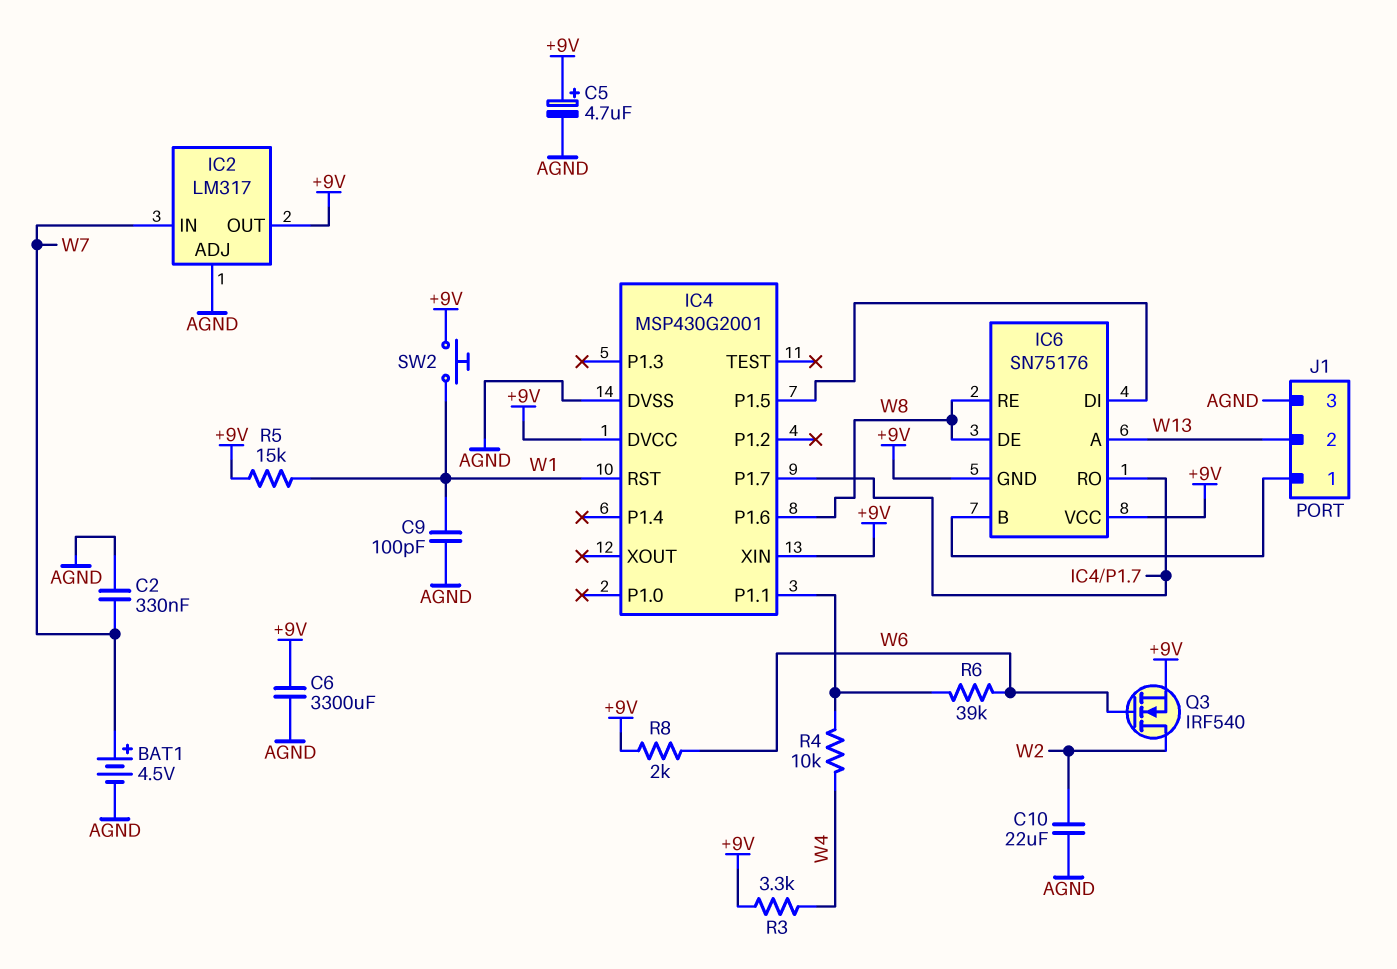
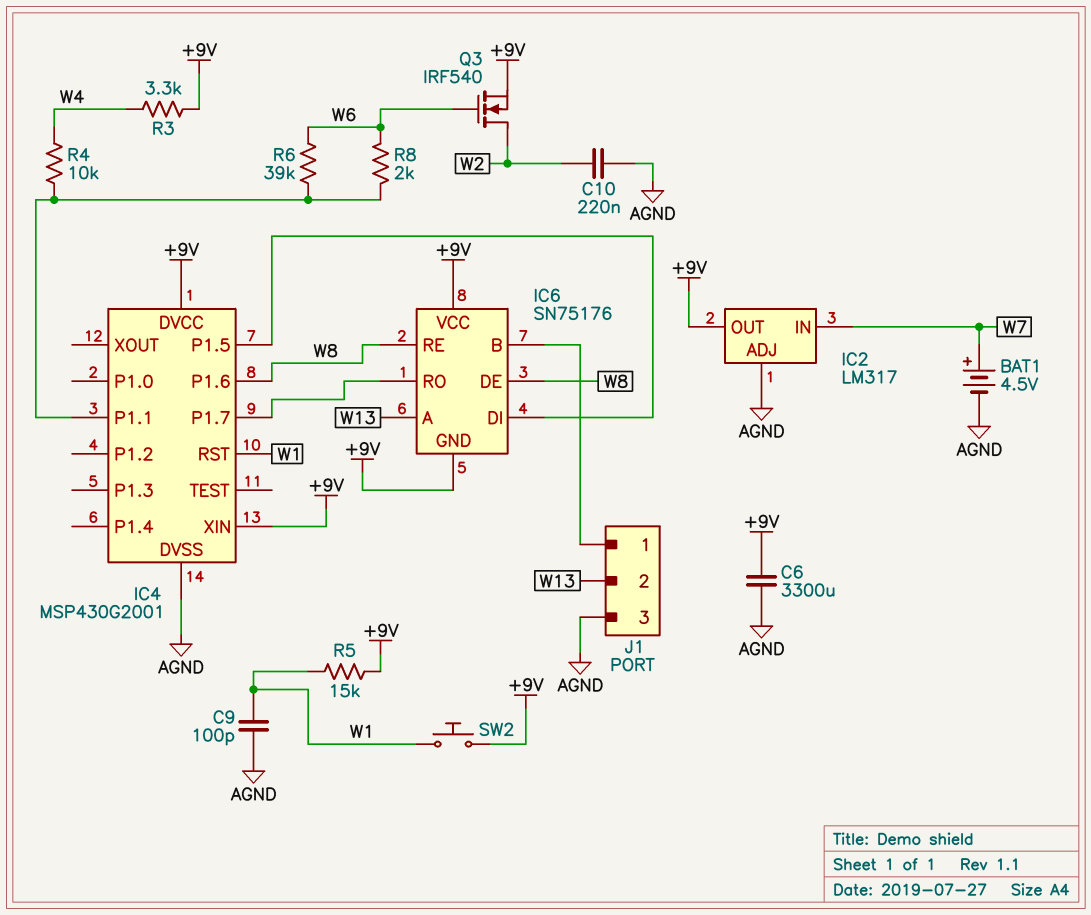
C2: 330nF (AGND, W7) -> none
C5: 4.7uF (plus +9V, minus AGND) -> none
C10: 22uF (AGND, W2) -> 220nF (AGND, W2)
R8: 2k (+9V, W6) -> 2k (IC4/P1.1, W6)

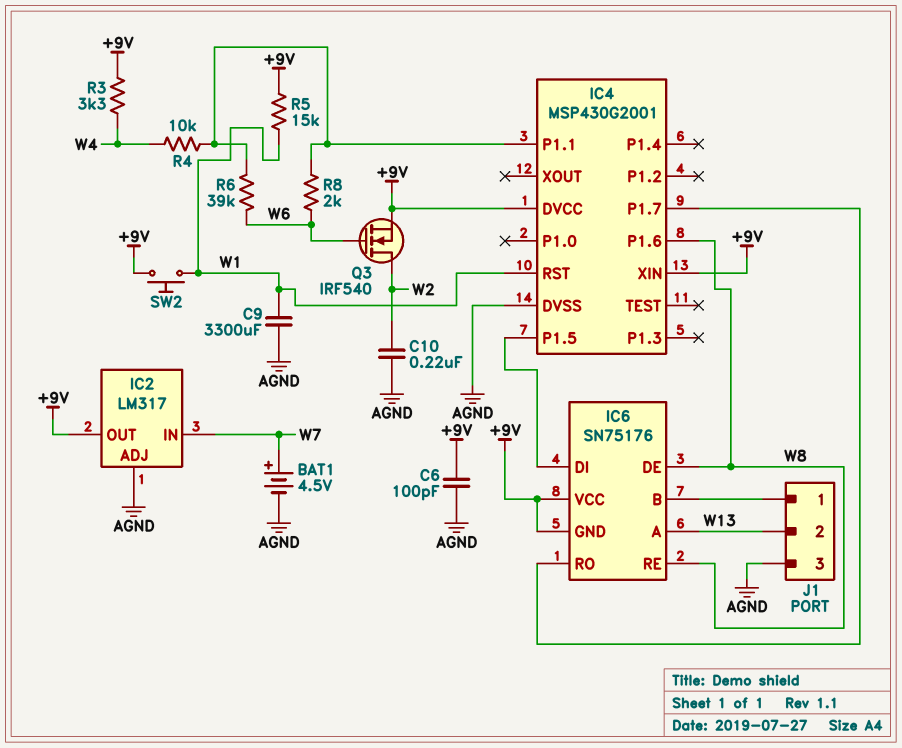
C6: 3300uF (+9V, AGND) -> 100pF (+9V, AGND)
C9: 100pF (AGND, W1) -> 3300uF (AGND, W1)

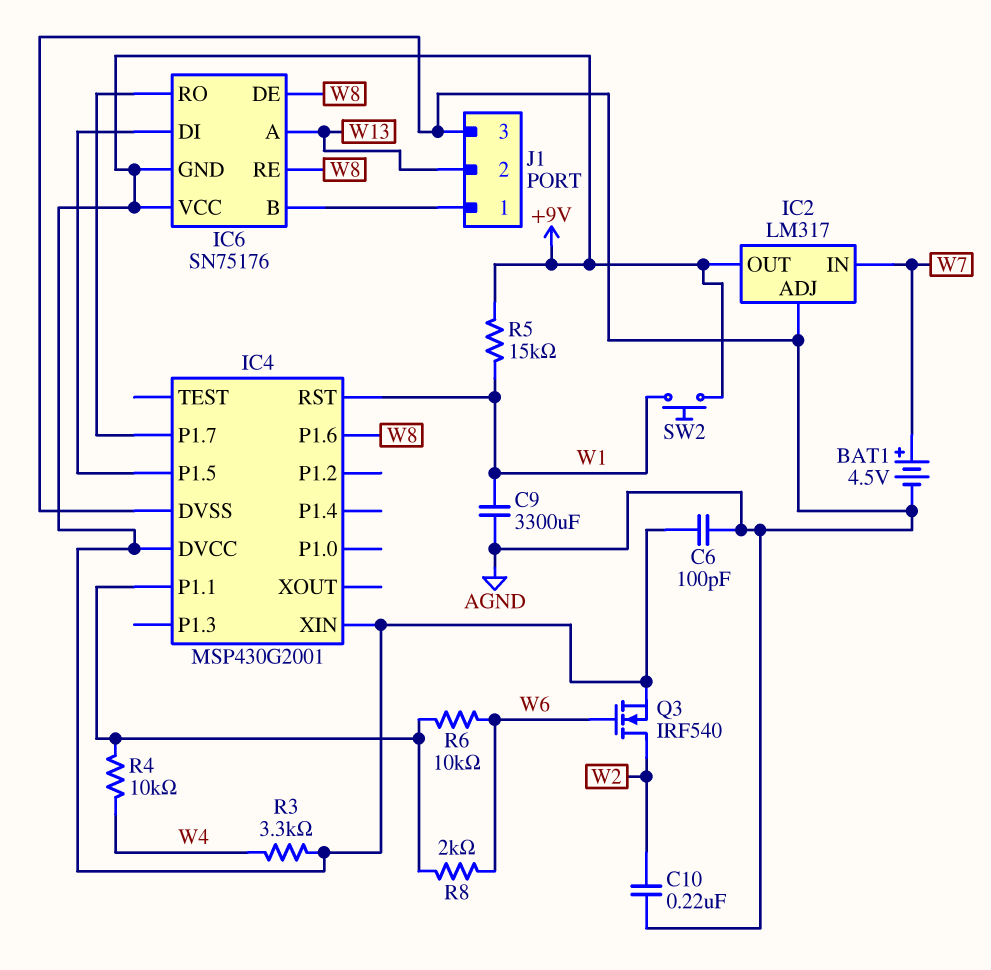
R6: 39k (IC4/P1.1, W6) -> 10k (IC4/P1.1, W6)

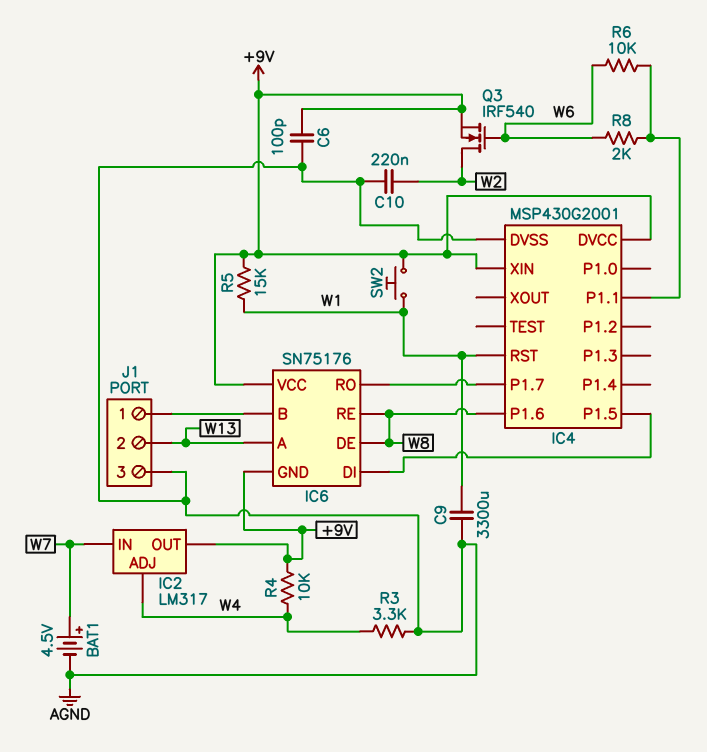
IC2 pin ADJ: AGND -> W4
R3: 3.3k (+9V, W4) -> 3.3k (AGND, W4)
R4: 10k (IC4/P1.1, W4) -> 10k (+9V, W4)

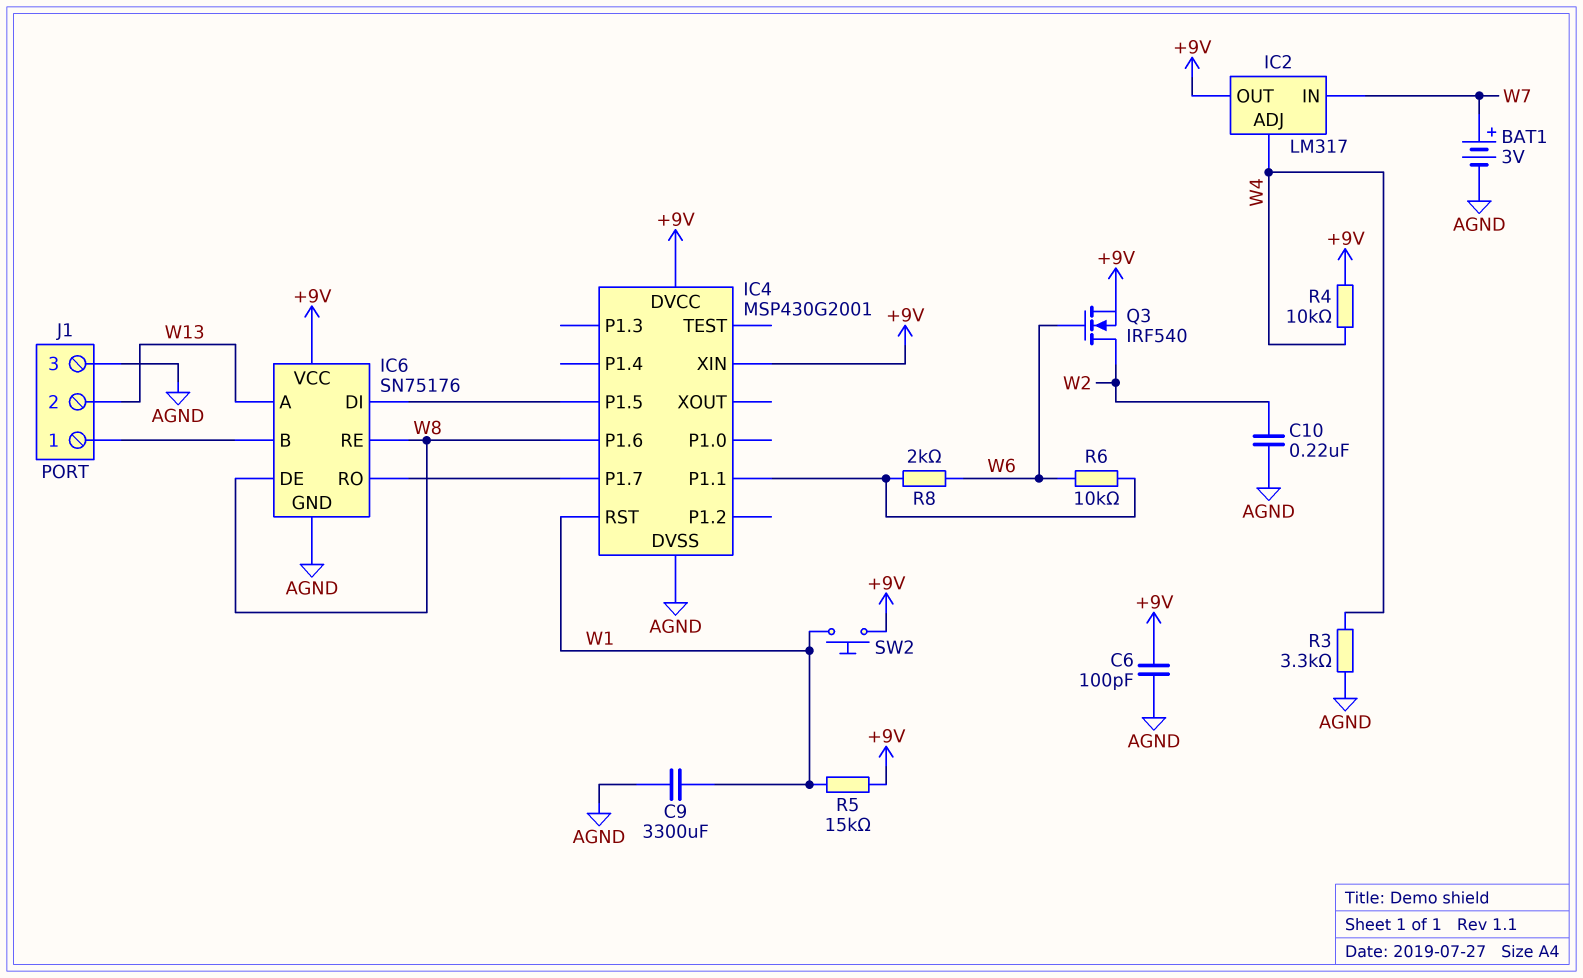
BAT1: 4.5V (plus W7, minus AGND) -> 3V (plus W7, minus AGND)
IC6 pin GND: +9V -> AGND

